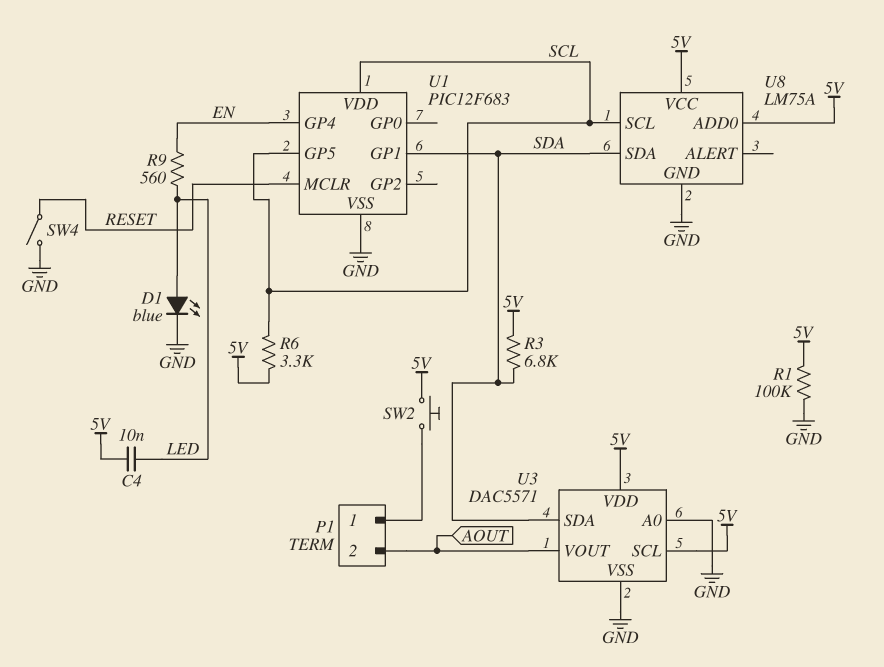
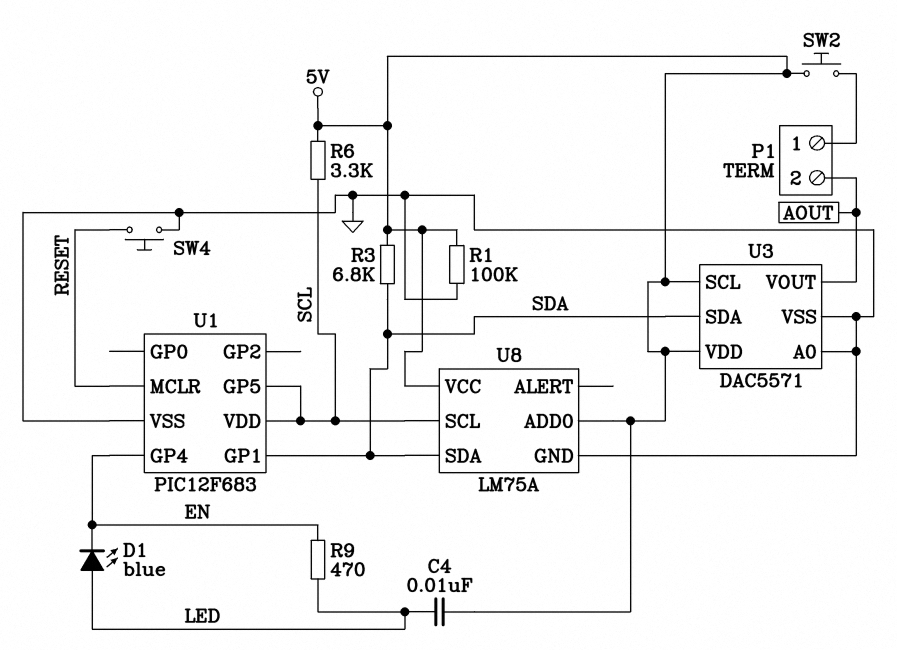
D1: LED blue (A LED, K GND) -> LED blue (A LED, K EN)
R9: 560 (EN, LED) -> 470 (EN, LED)
SW4: switch (GND, RESET) -> button (GND, RESET)

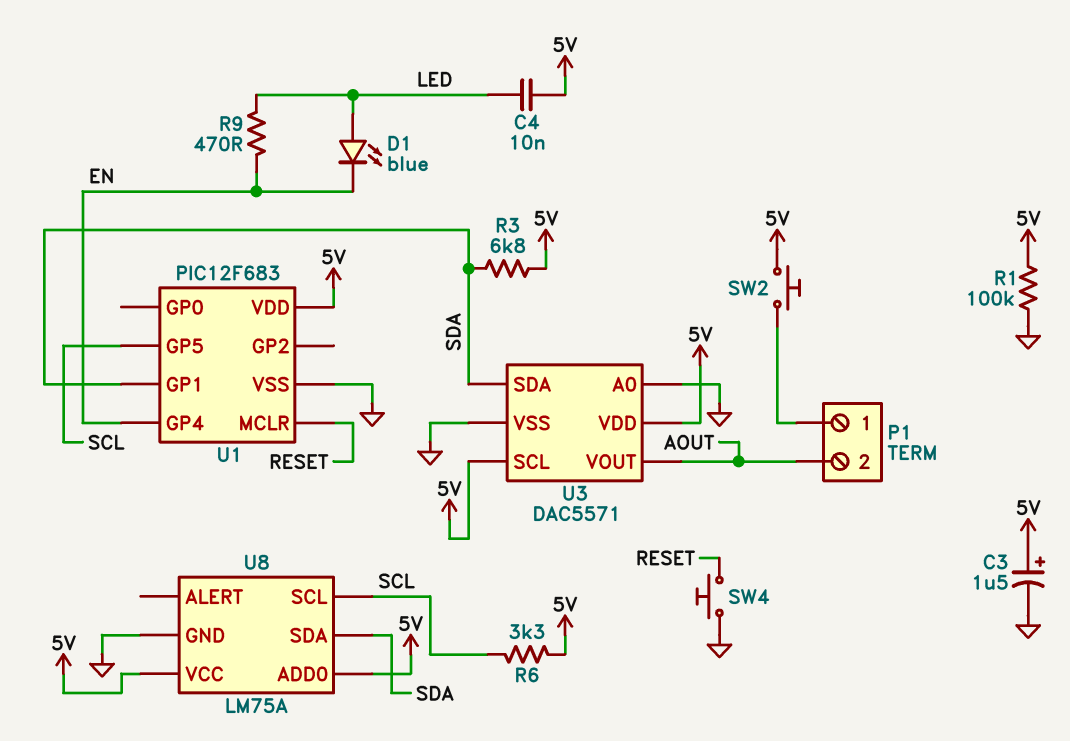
C3: none -> 1.5uF (plus 5V, minus GND)
U1 pin VDD: SCL -> 5V

